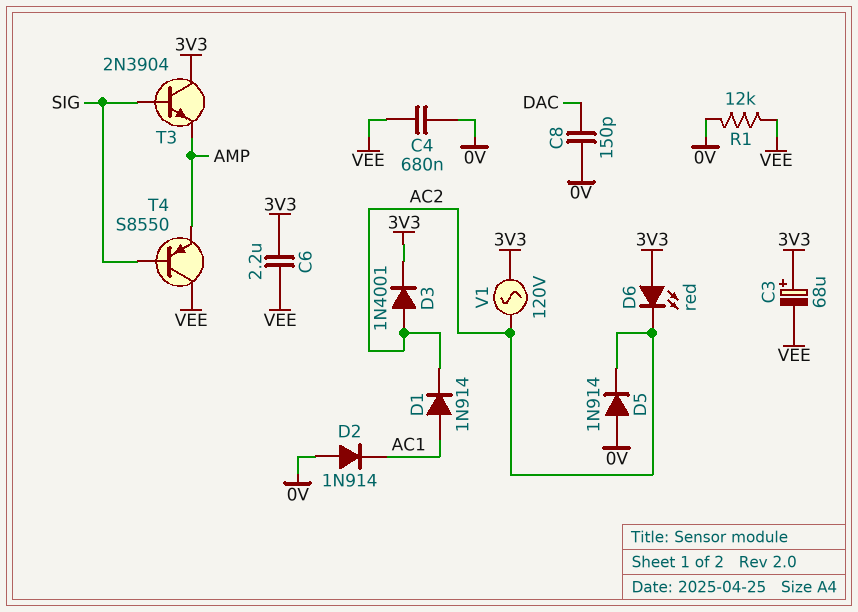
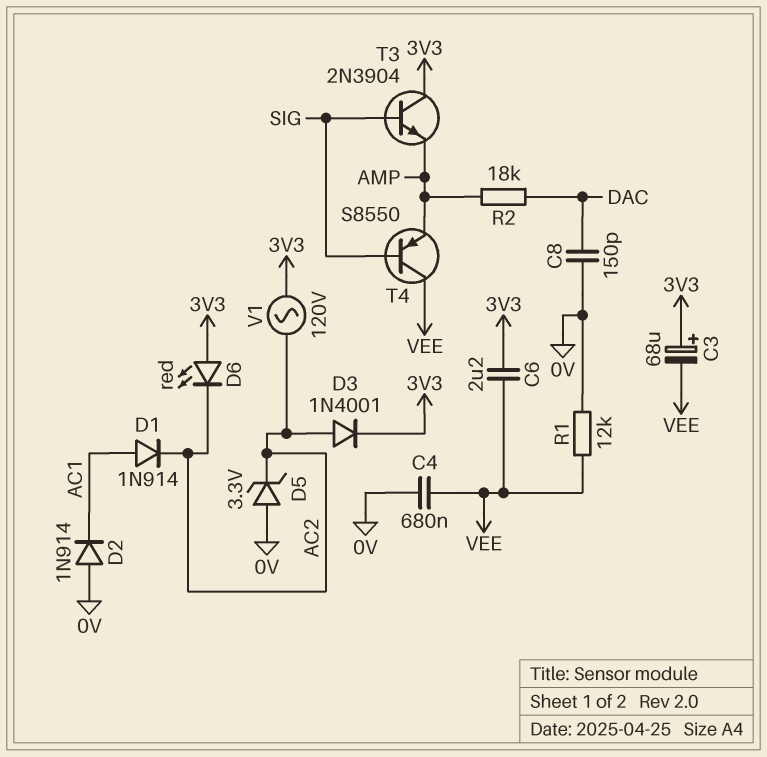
D5: diode 1N914 (A 0V, K AC2) -> zener 3.3V (A 0V, K AC2)
R2: none -> 18k (AMP, DAC)

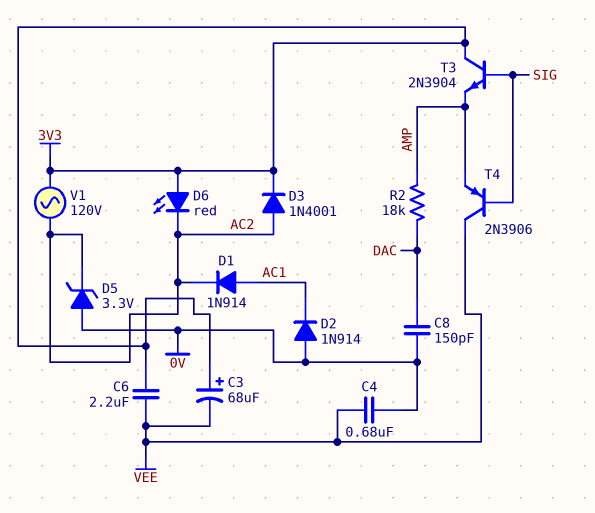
R1: 12k (0V, VEE) -> none
T4: PNP S8550 (B SIG, C VEE, E AMP) -> PNP 2N3906 (B SIG, C VEE, E AMP)

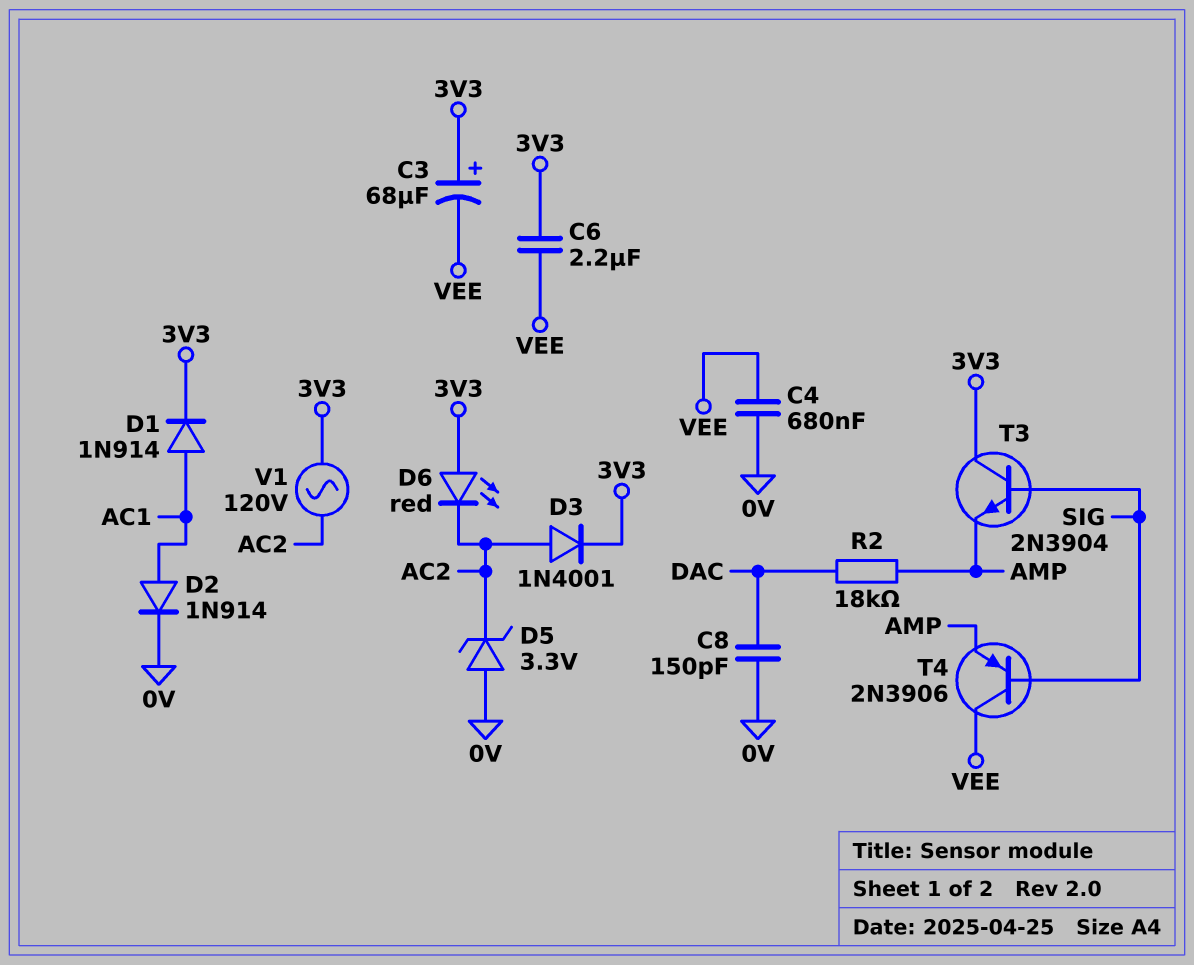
D1: diode 1N914 (A AC1, K AC2) -> diode 1N914 (A AC1, K 3V3)
D2: diode 1N914 (A 0V, K AC1) -> diode 1N914 (A AC1, K 0V)

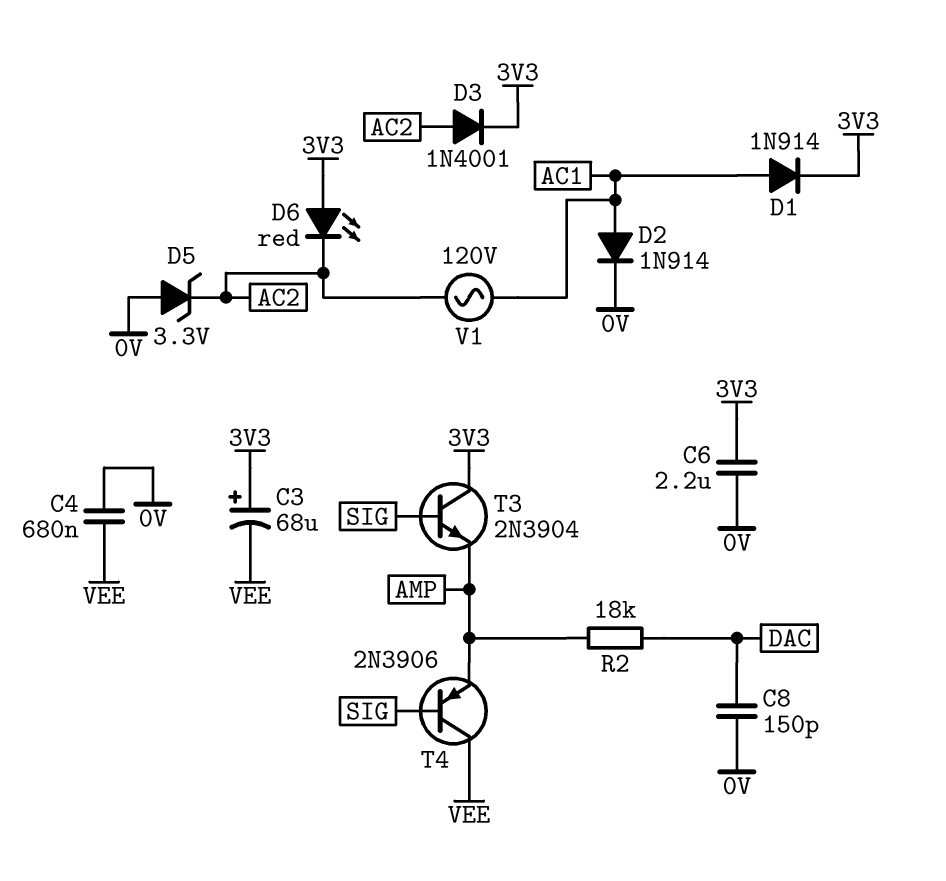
C6: 2.2uF (3V3, VEE) -> 2.2uF (0V, 3V3)
V1: AC 120V (3V3, AC2) -> AC 120V (AC1, AC2)

